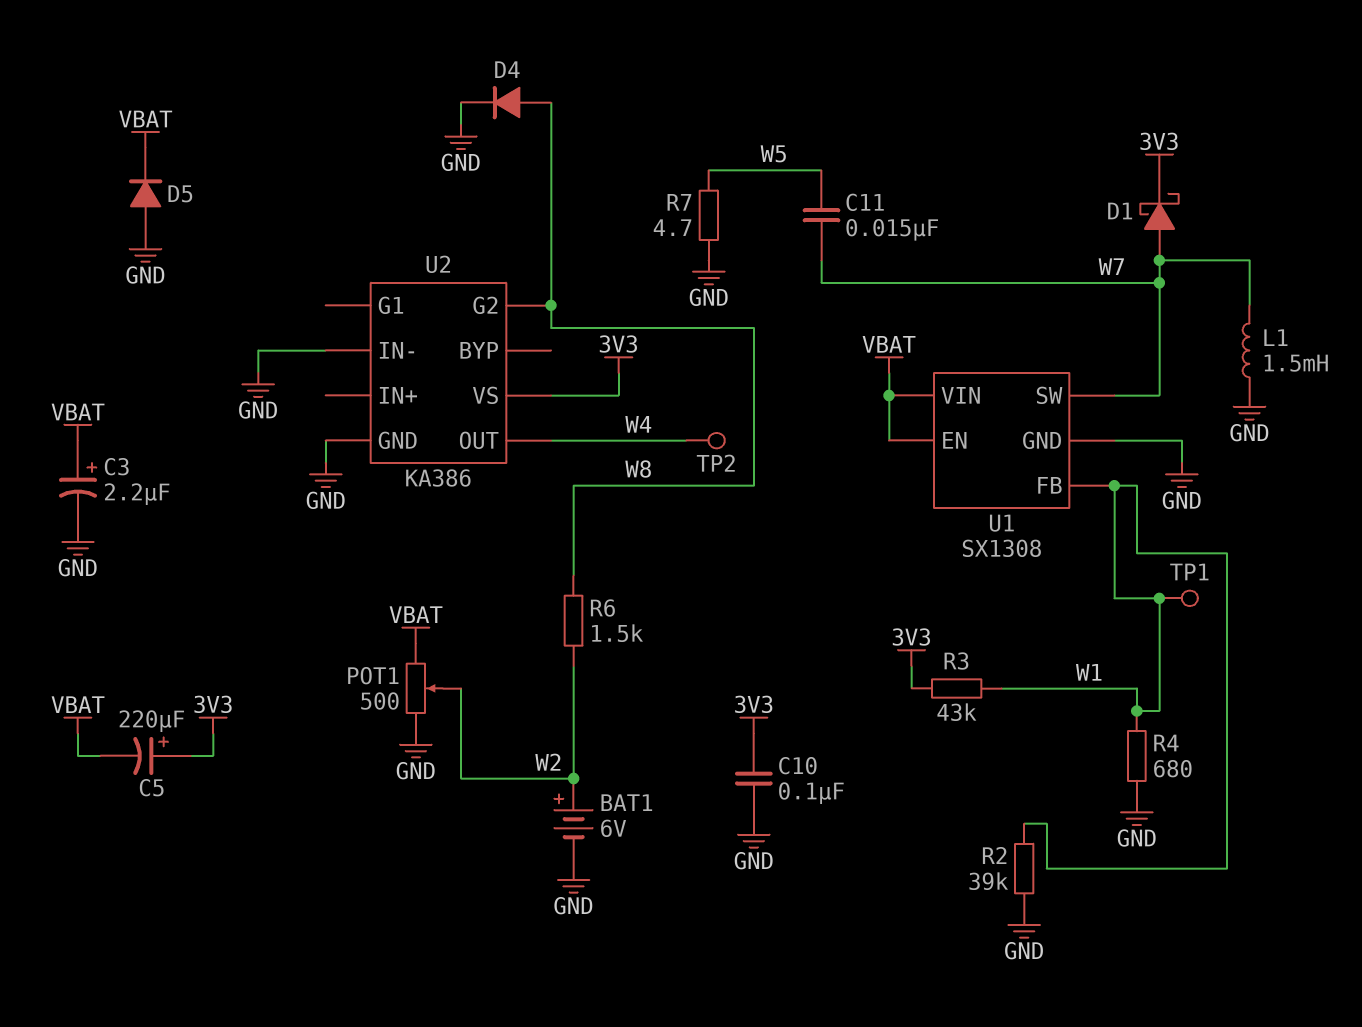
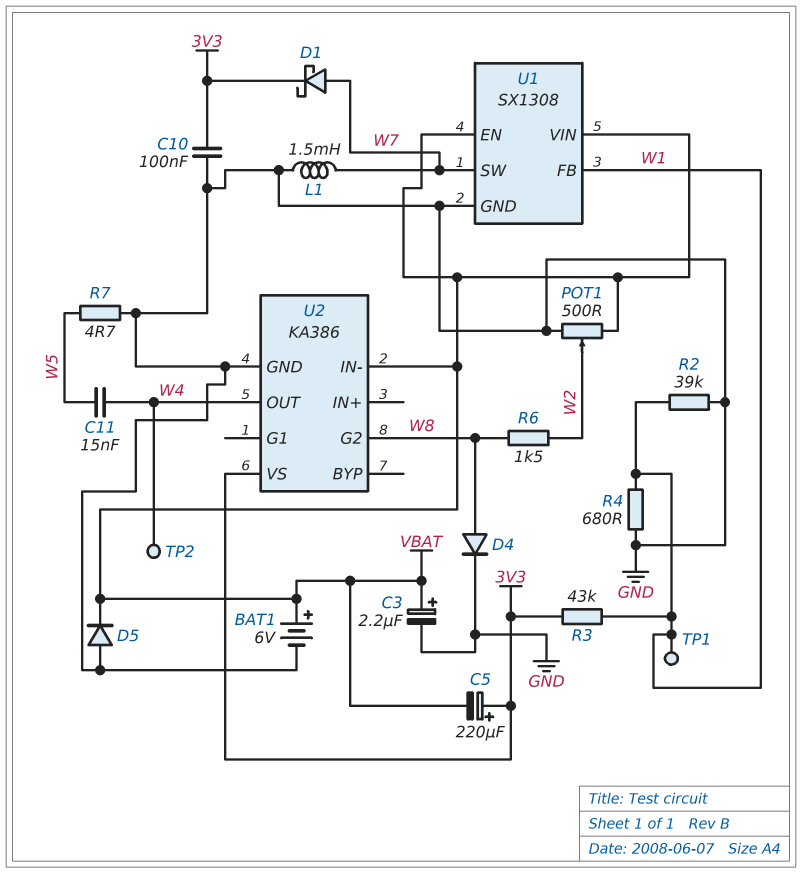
BAT1: 6V (plus W2, minus GND) -> 6V (plus VBAT, minus GND)
C11: 15nF (W5, W7) -> 15nF (W4, W5)
U2 pin IN-: GND -> VBAT

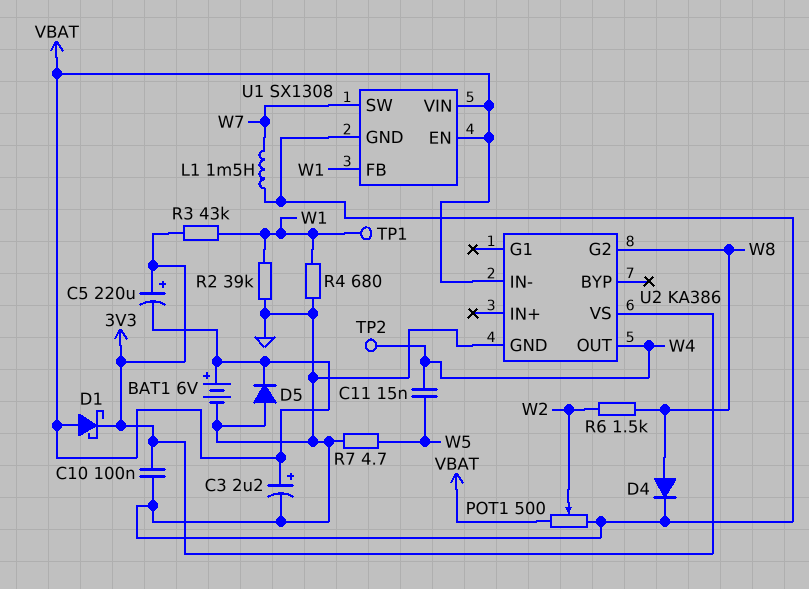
D1: schottky (A W7, K 3V3) -> schottky (A VBAT, K 3V3)

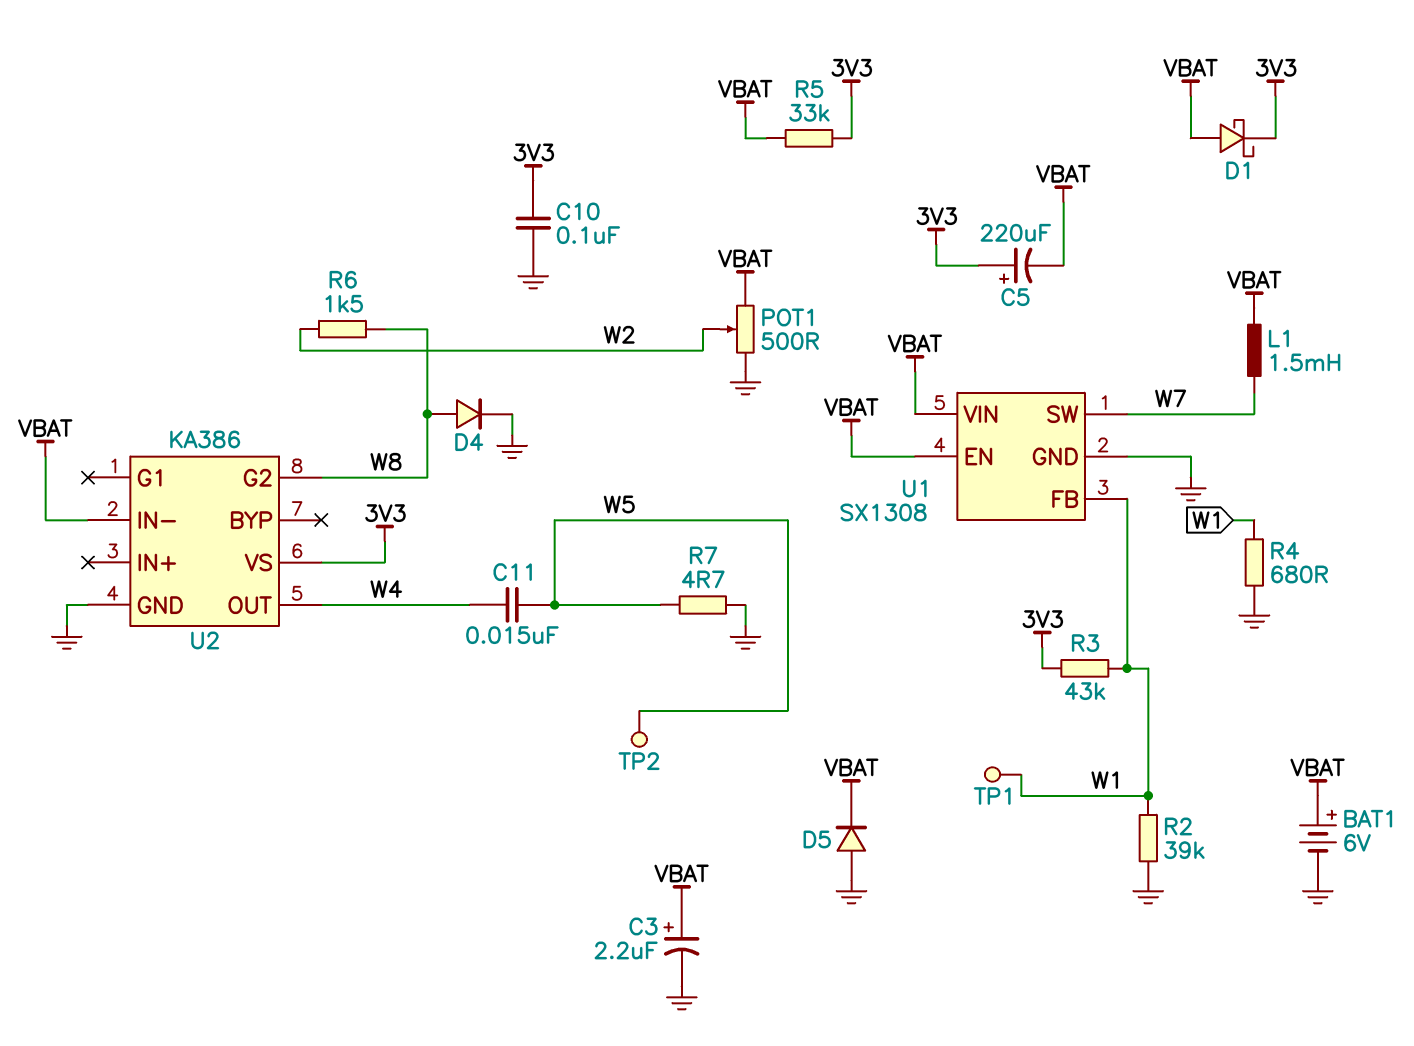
L1: 1.5mH (GND, W7) -> 1.5mH (VBAT, W7)
R5: none -> 33k (3V3, VBAT)
TP2: test point (W4) -> test point (W5)

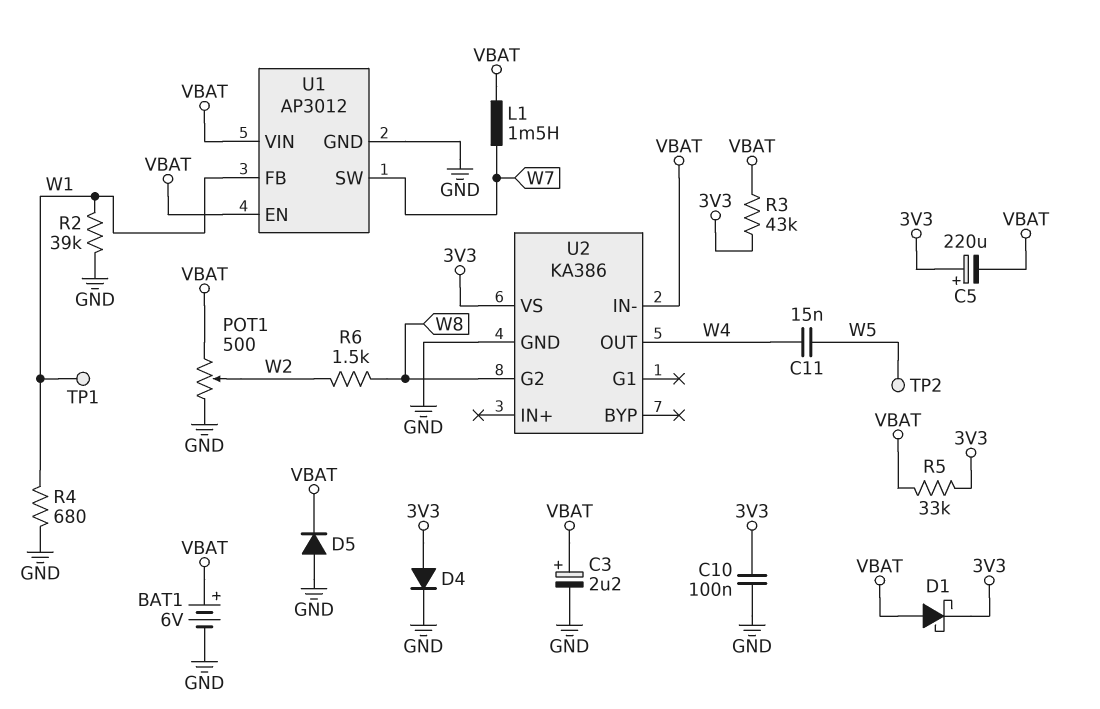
D4: diode (A W8, K GND) -> diode (A 3V3, K GND)
R3: 43k (3V3, W1) -> 43k (3V3, VBAT)
R7: 4.7 (GND, W5) -> none
U1: SX1308 -> AP3012

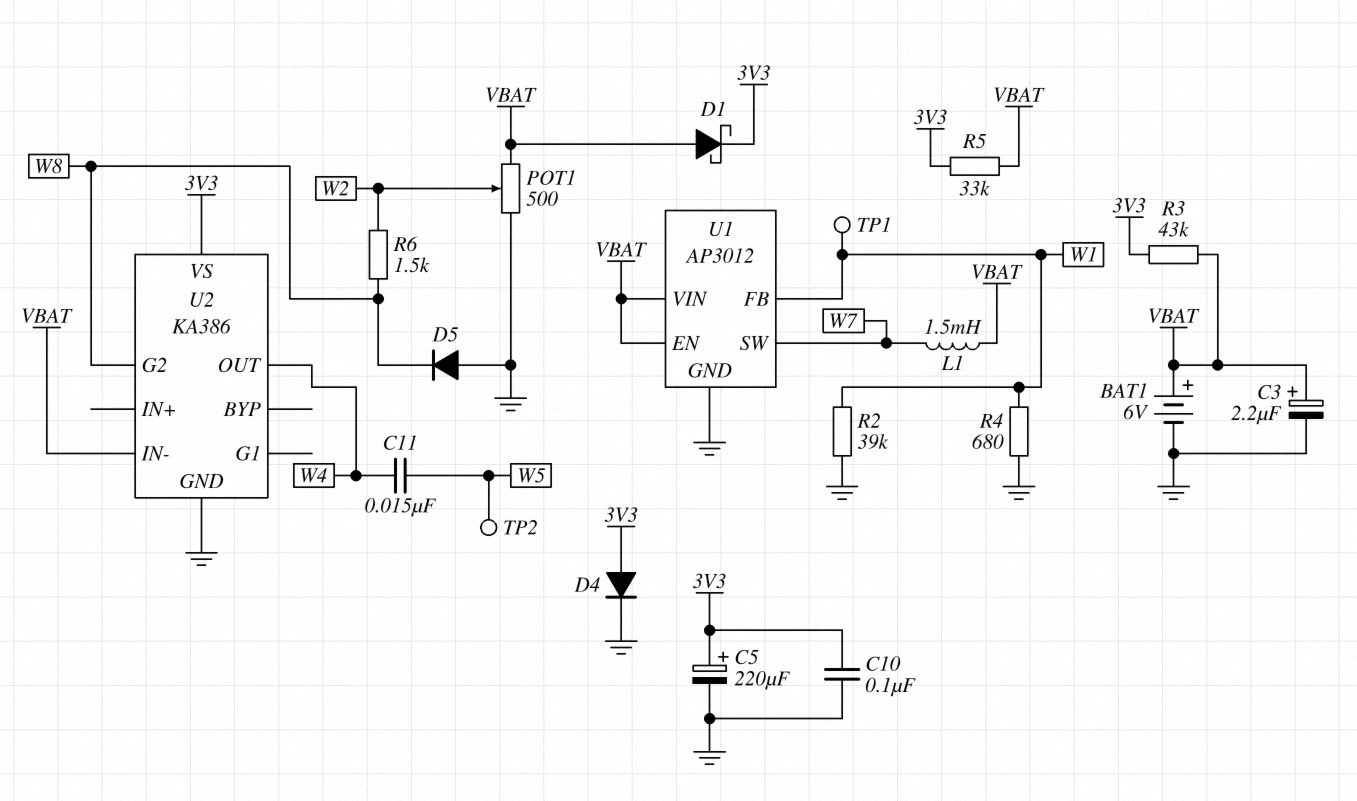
C5: 220uF (plus 3V3, minus VBAT) -> 220uF (plus 3V3, minus GND)
D5: diode (A GND, K VBAT) -> diode (A GND, K W8)

